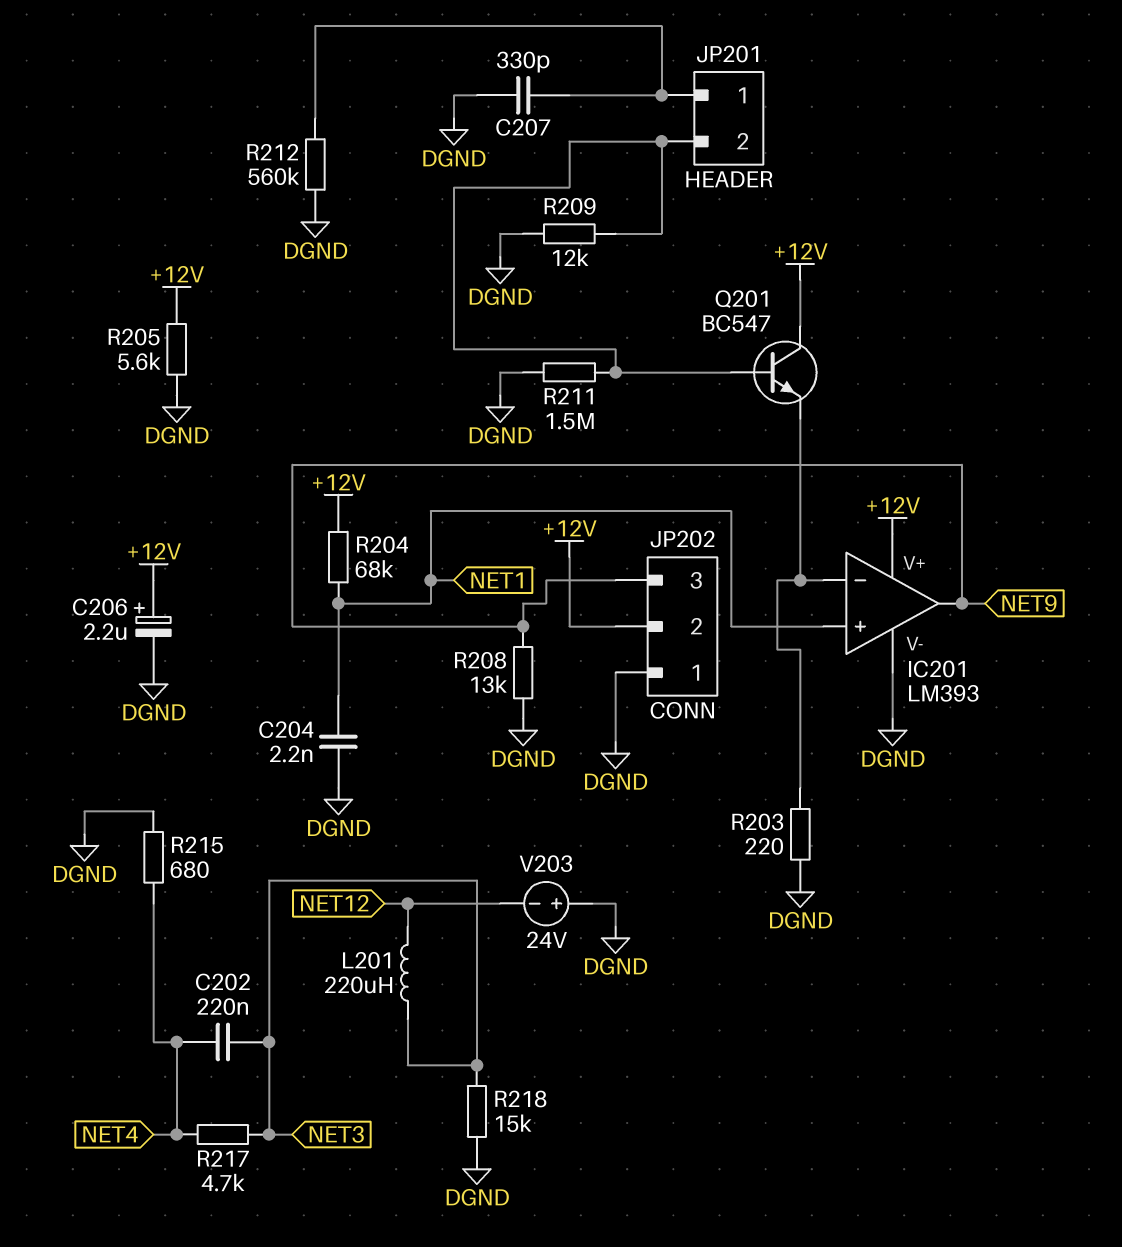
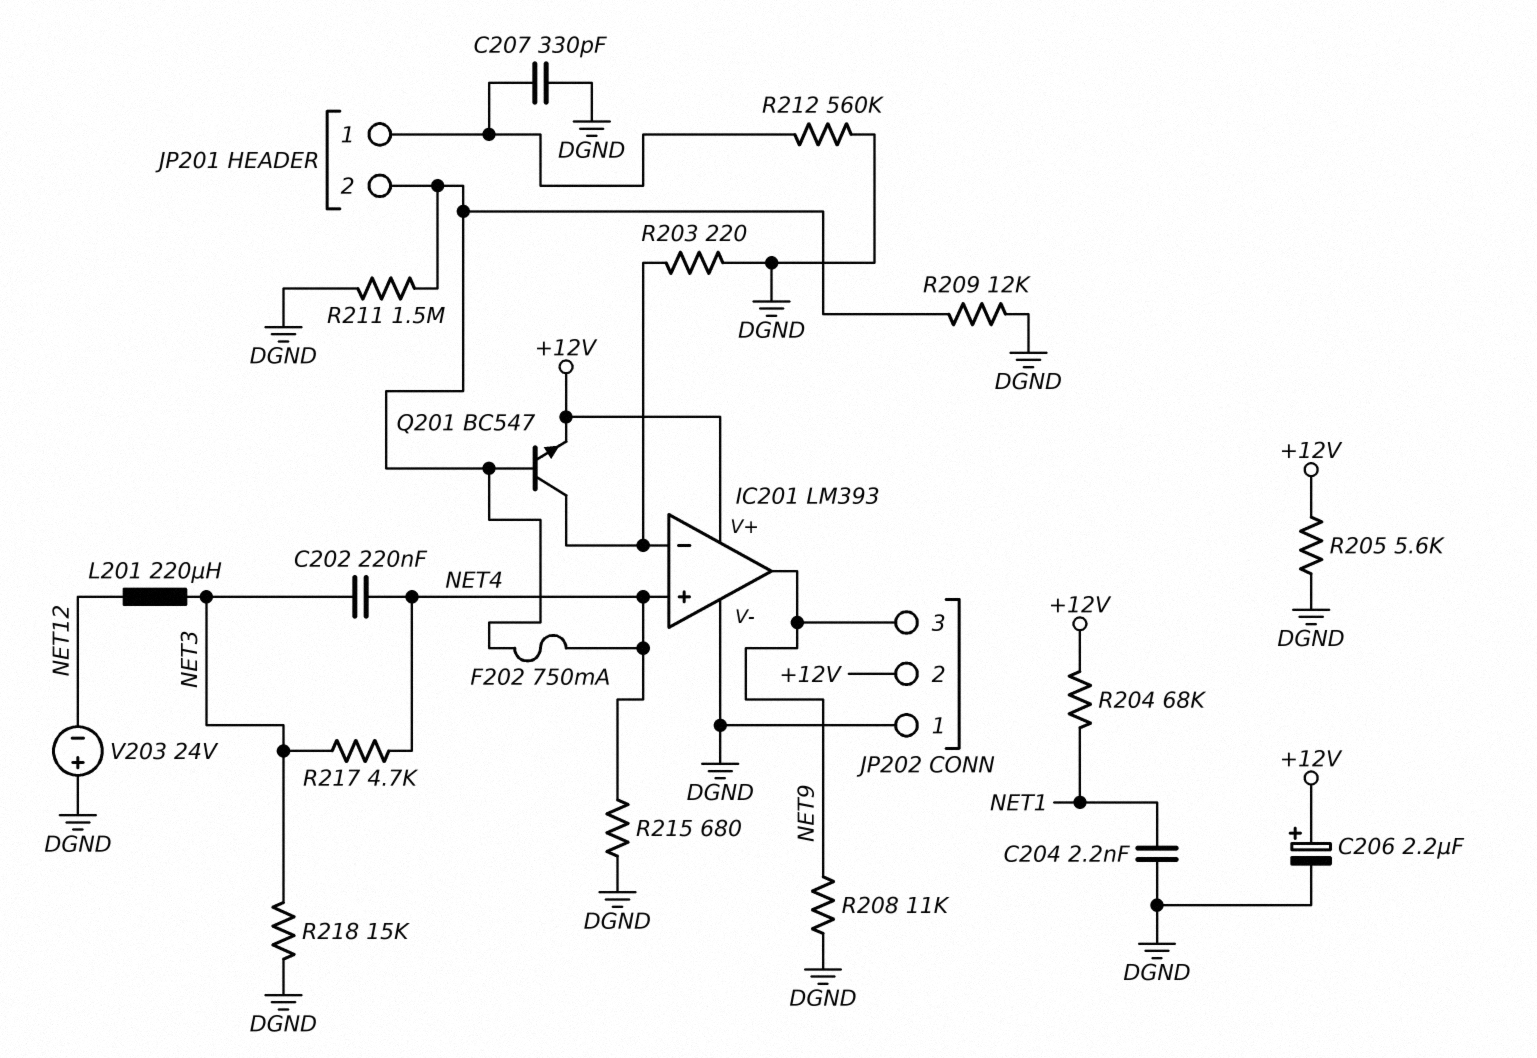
F202: none -> 750mA (JP201/2, NET4)
IC201 pin in+: NET1 -> NET4
Q201: NPN BC547 (B JP201/2, C +12V, E IC201/in-) -> NPN BC547 (B JP201/2, C IC201/in-, E +12V)
R208: 13k (DGND, NET9) -> 11k (DGND, NET9)

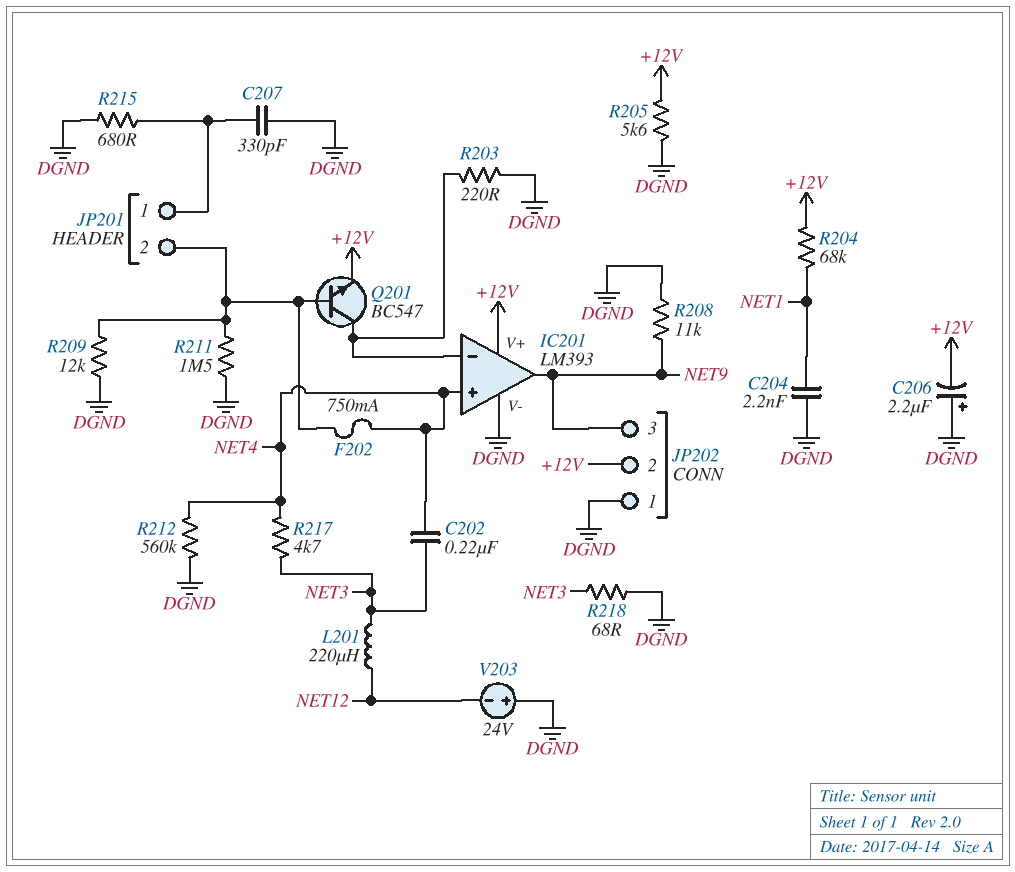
C206: 2.2uF (plus +12V, minus DGND) -> 2.2uF (plus DGND, minus +12V)
R212: 560k (DGND, JP201/1) -> 560k (DGND, NET4)
R215: 680 (DGND, NET4) -> 680 (DGND, JP201/1)
R218: 15k (DGND, NET3) -> 68 (DGND, NET3)

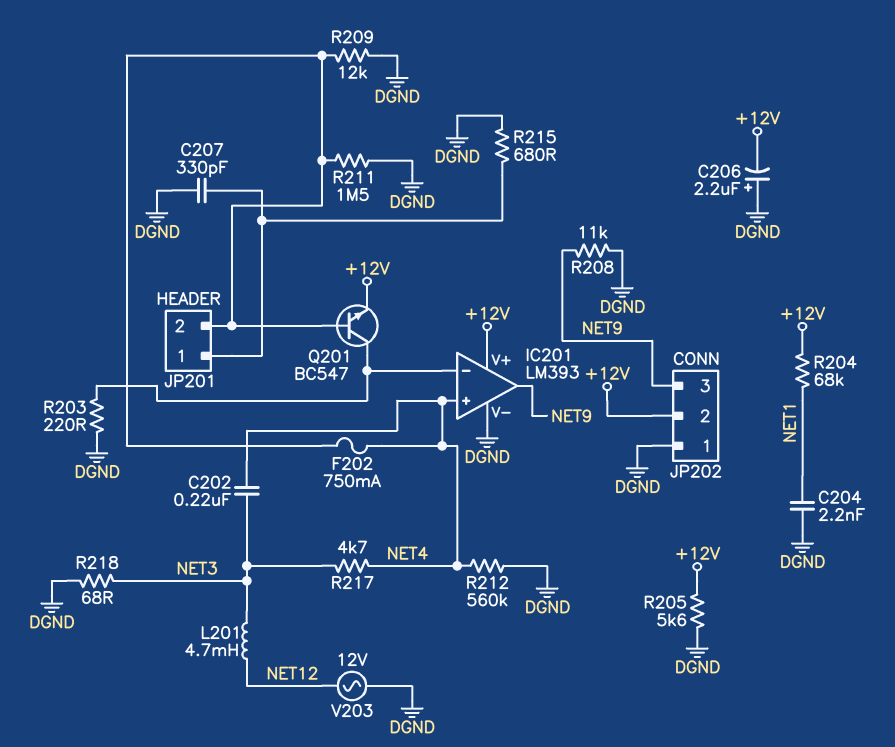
L201: 220uH (NET3, NET12) -> 4.7mH (NET3, NET12)
V203: 24V (plus DGND, minus NET12) -> AC 12V (DGND, NET12)

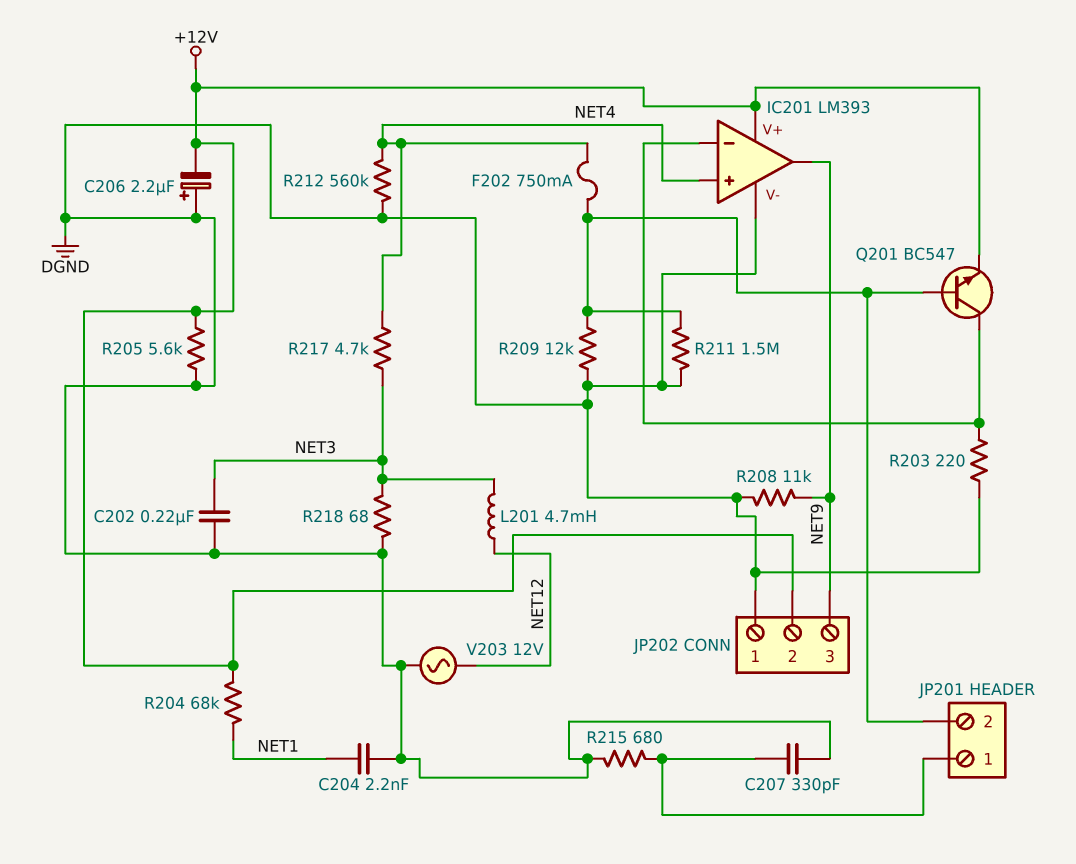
C202: 220nF (NET3, NET4) -> 220nF (DGND, NET3)

